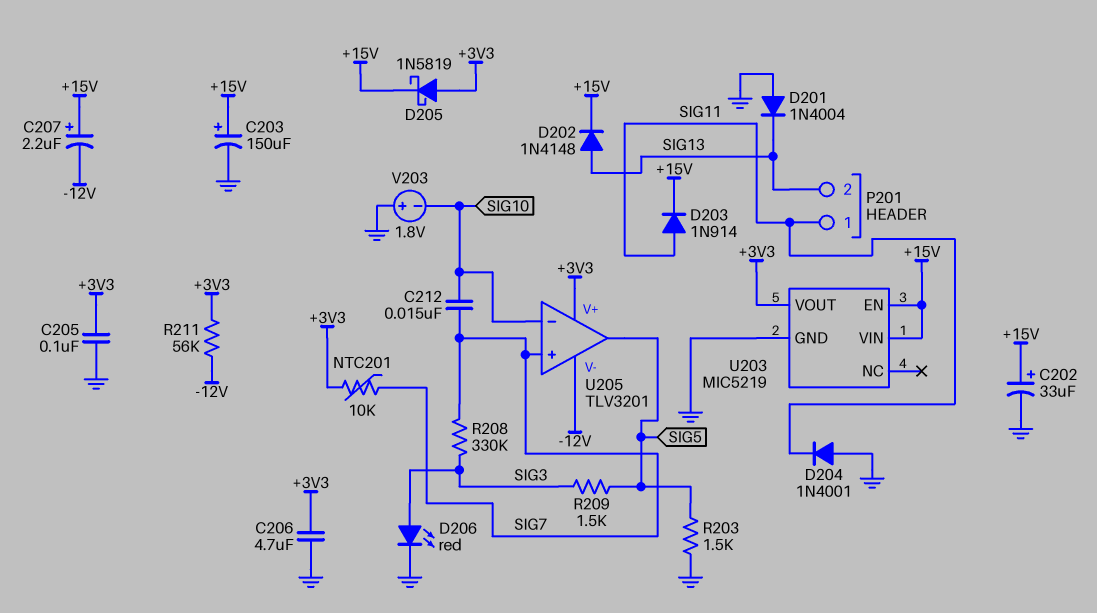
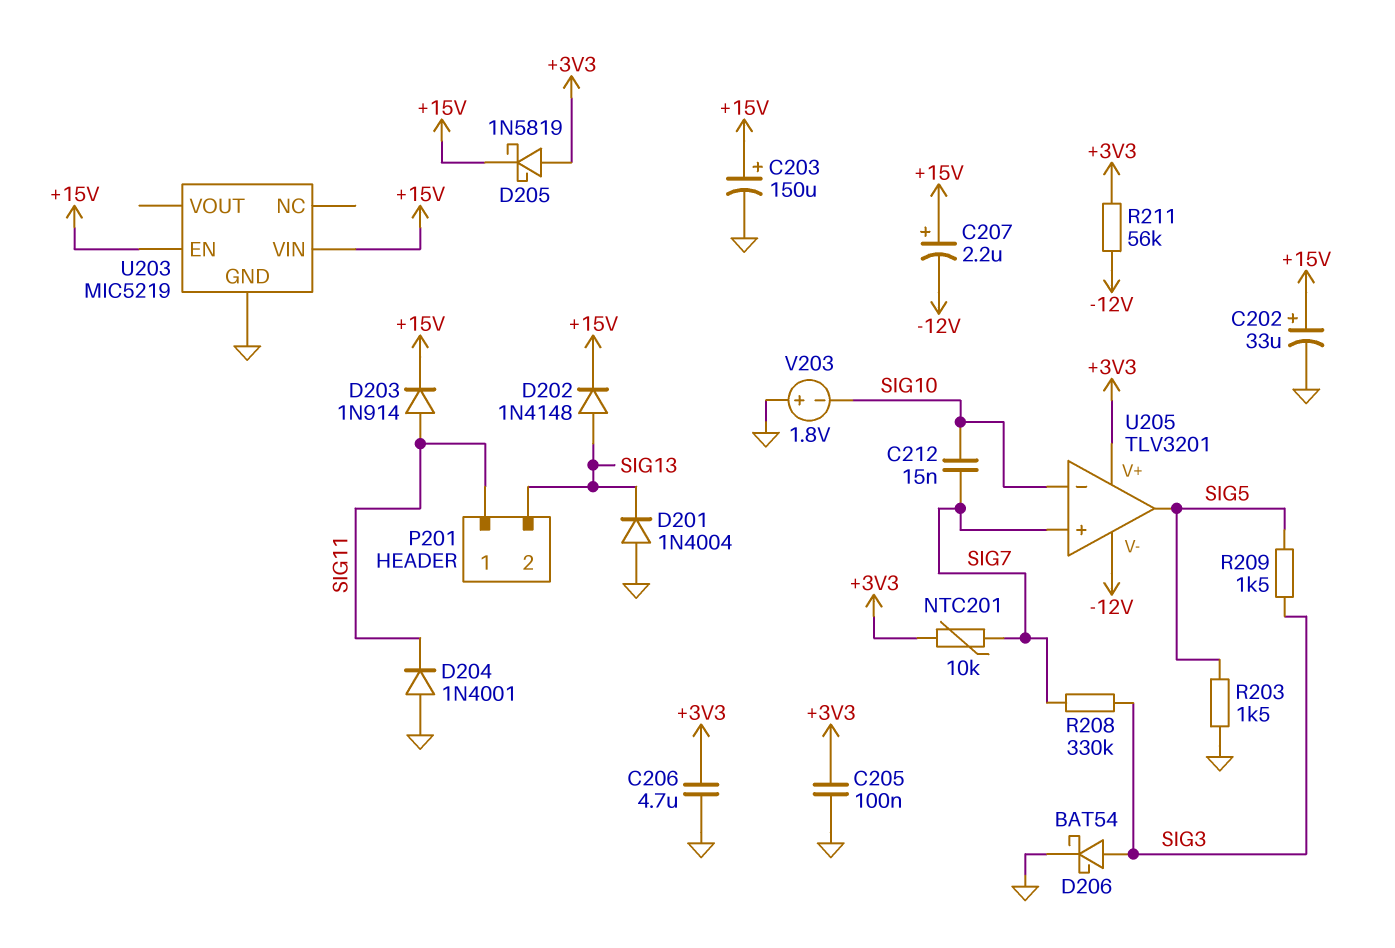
D206: LED red (A SIG3, K GND) -> schottky BAT54 (A SIG3, K GND)
U203 pin VOUT: +3V3 -> none

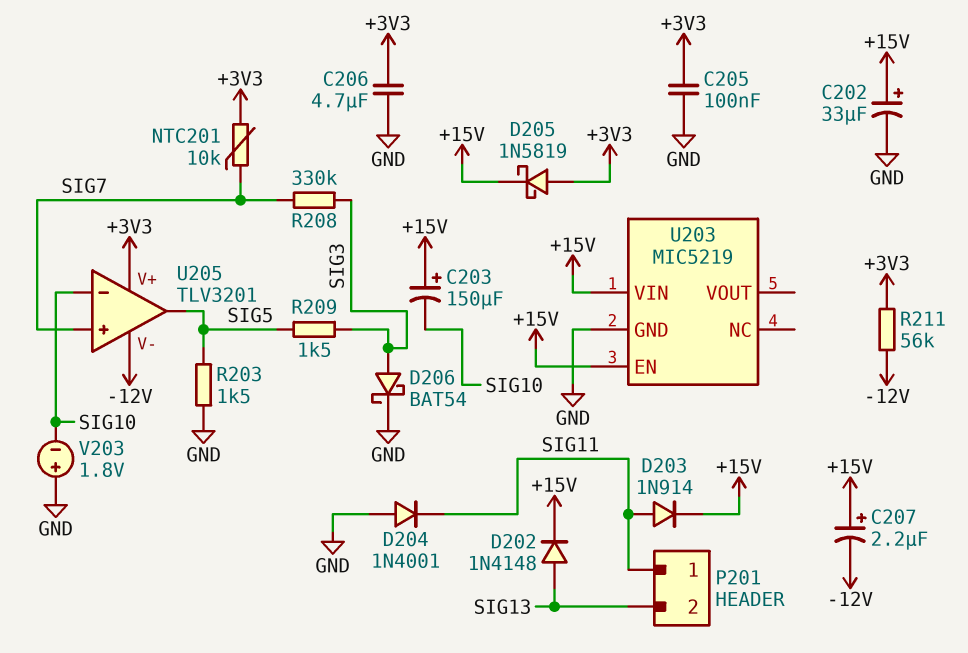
C203: 150uF (plus +15V, minus GND) -> 150uF (plus +15V, minus SIG10)
C212: 15nF (SIG7, SIG10) -> none
D201: diode 1N4004 (A GND, K SIG13) -> none

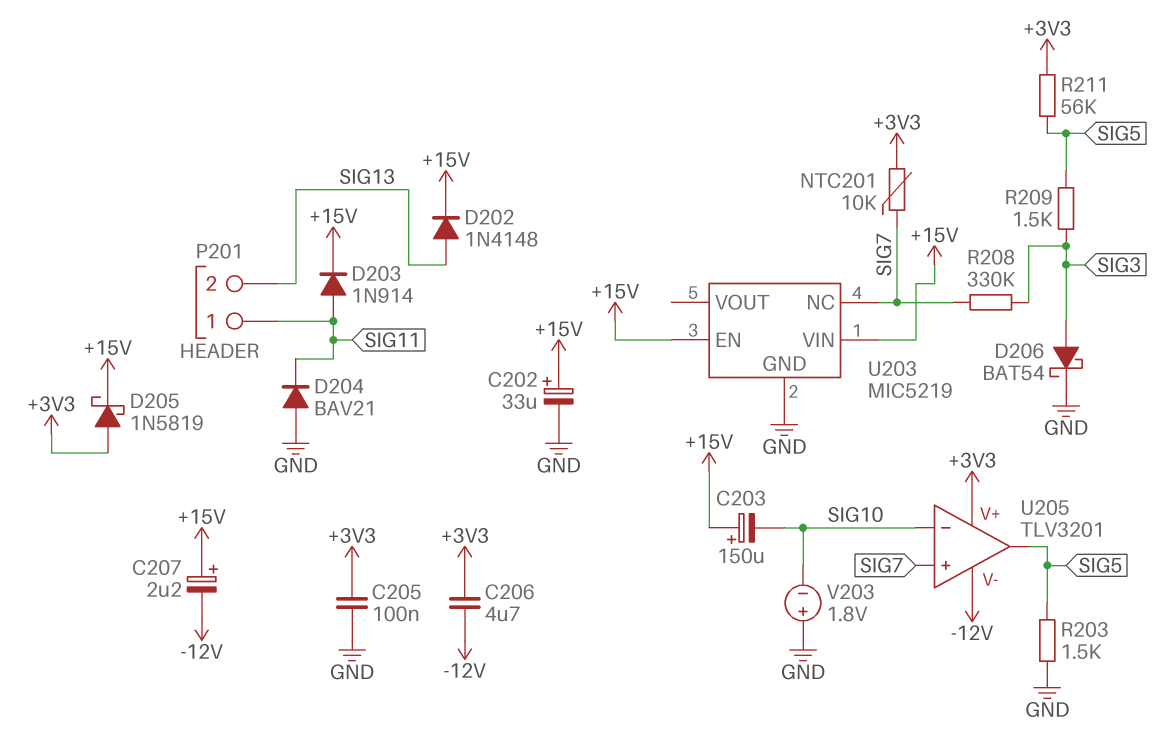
C206: 4.7uF (+3V3, GND) -> 4.7uF (+3V3, -12V)
D204: diode 1N4001 (A GND, K SIG11) -> diode BAV21 (A GND, K SIG11)
R211: 56k (+3V3, -12V) -> 56k (+3V3, SIG5)
U203 pin NC: none -> SIG7

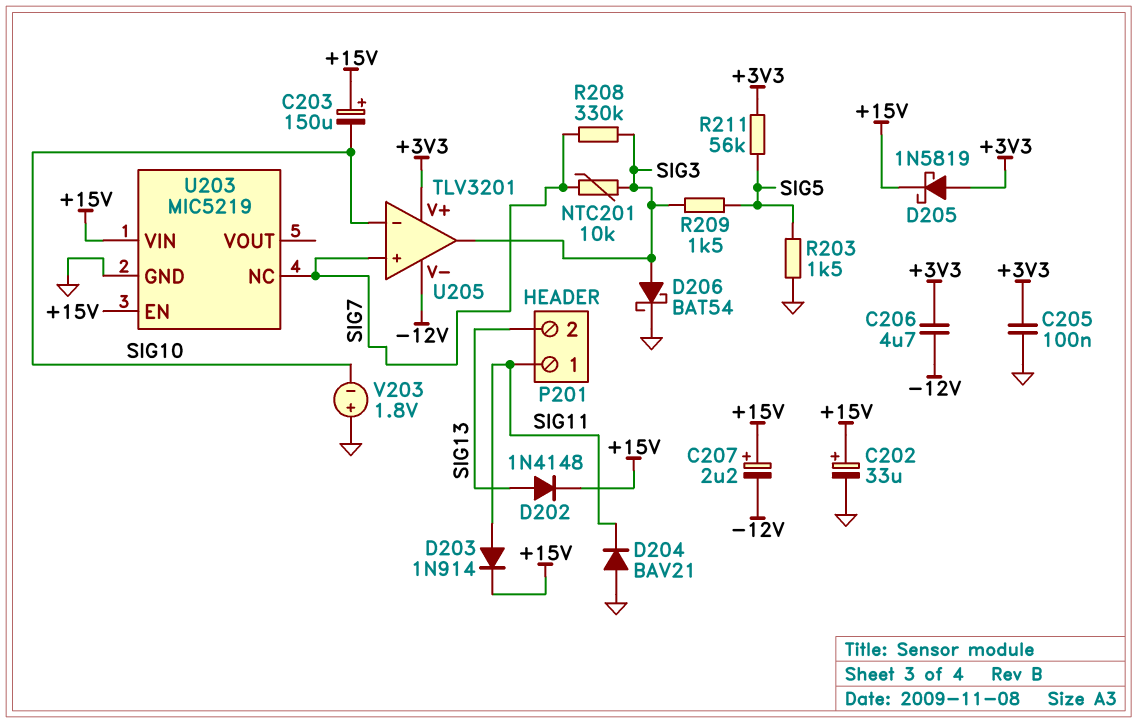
NTC201: 10k (+3V3, SIG7) -> 10k (SIG3, SIG7)
U205 pin out: SIG5 -> SIG3

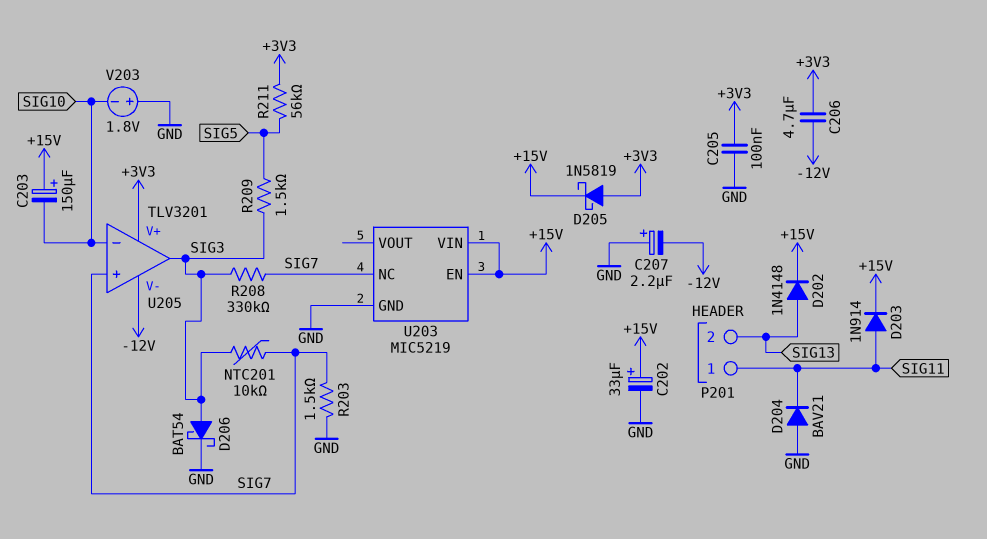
C207: 2.2uF (plus +15V, minus -12V) -> 2.2uF (plus GND, minus -12V)
R203: 1.5k (GND, SIG5) -> 1.5k (GND, SIG7)

